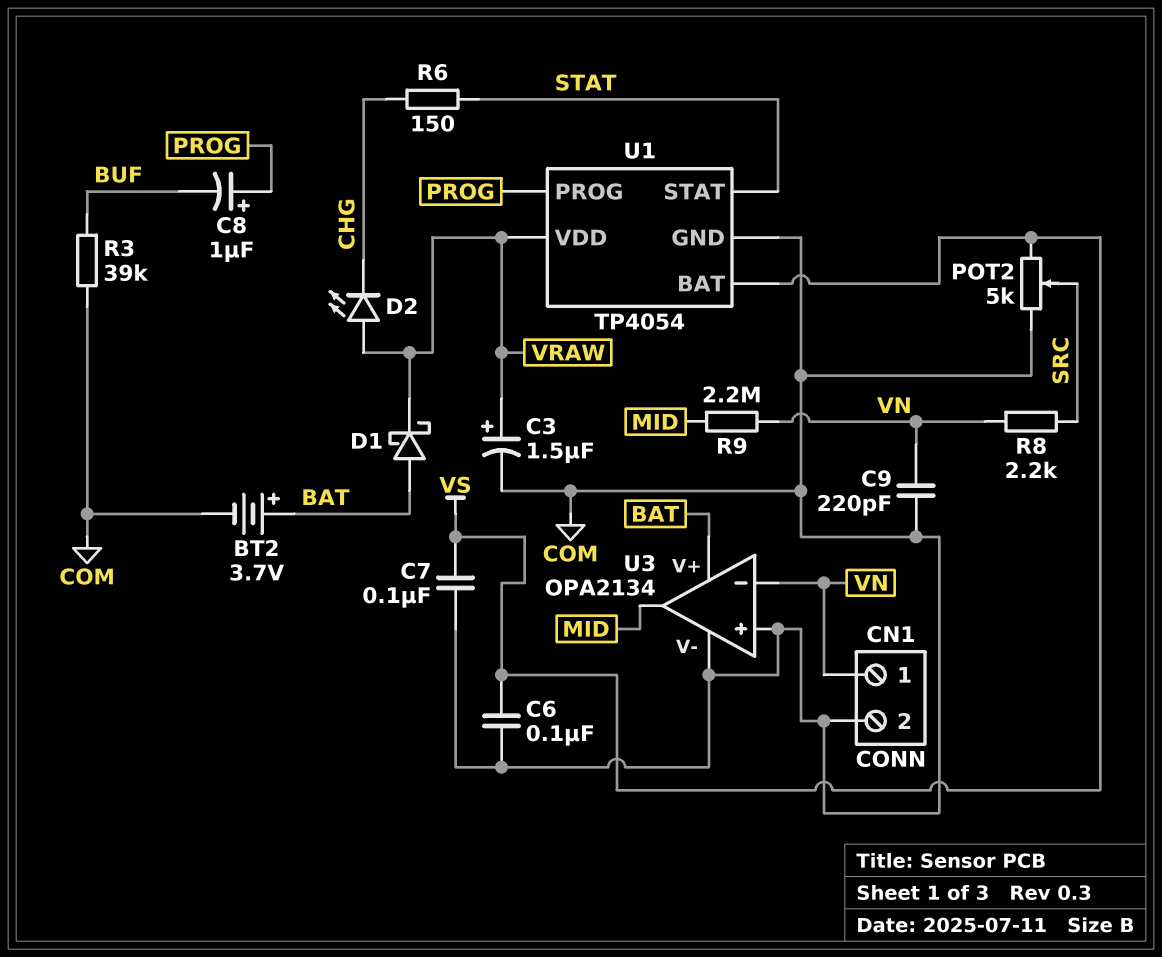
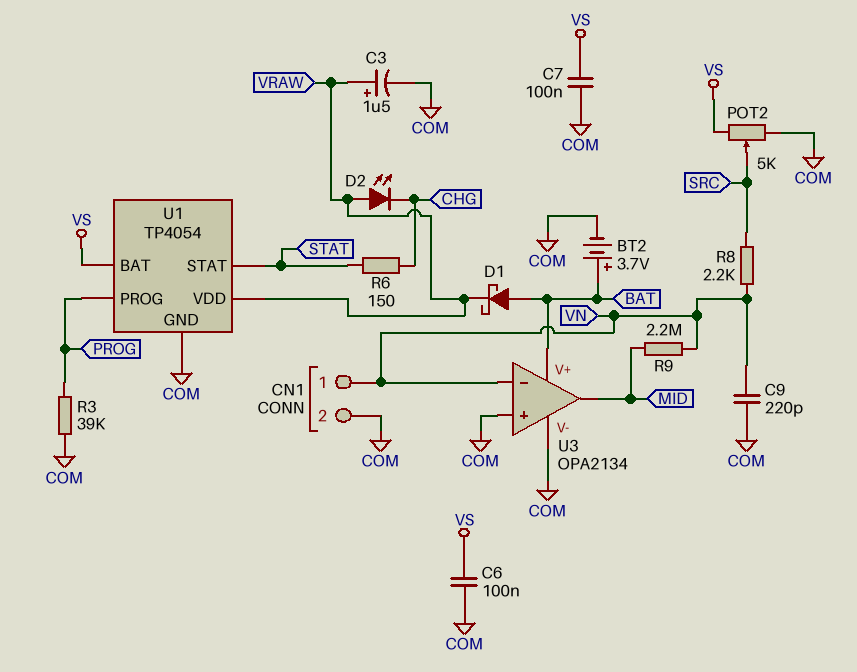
C8: 1uF (plus PROG, minus BUF) -> none
R3: 39k (BUF, COM) -> 39k (COM, PROG)

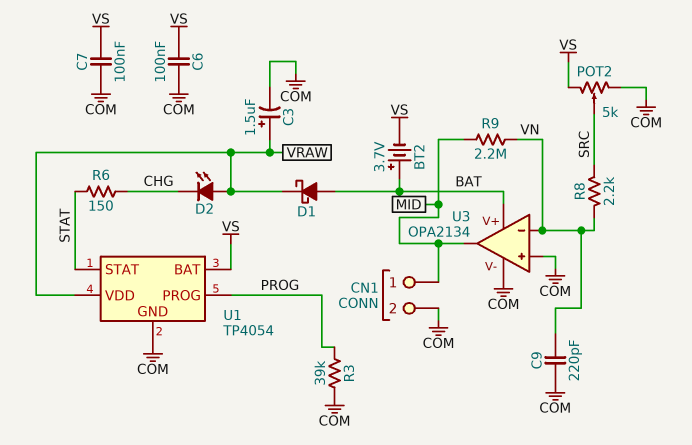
BT2: 3.7V (plus BAT, minus COM) -> 3.7V (plus BAT, minus VS)
CN1 pin 1: VN -> MID

